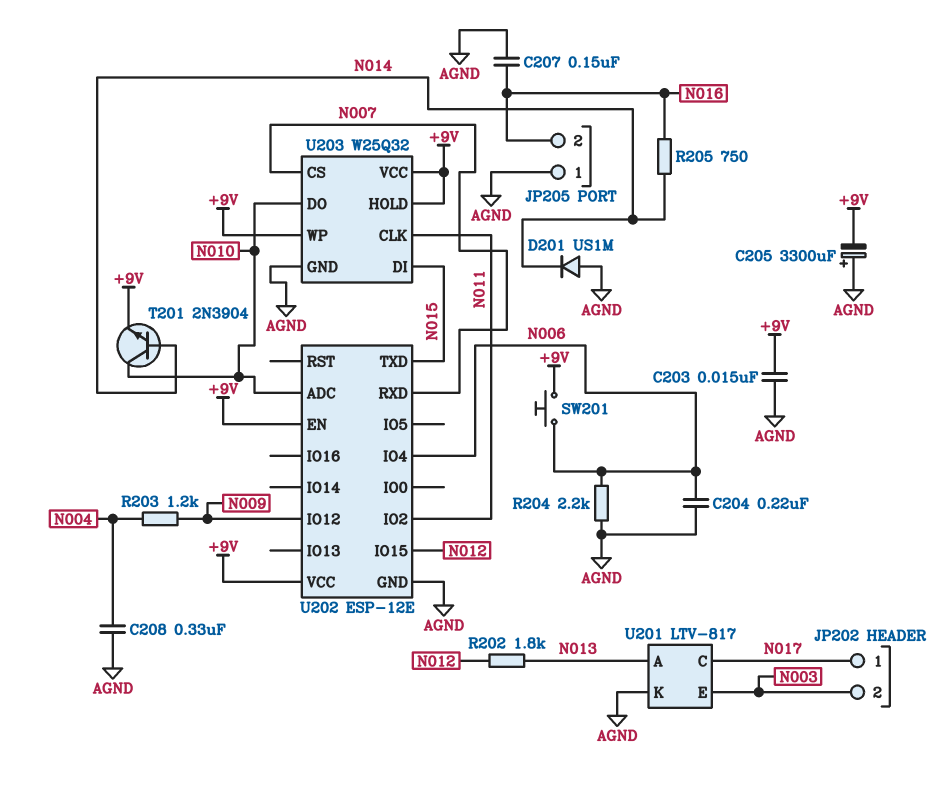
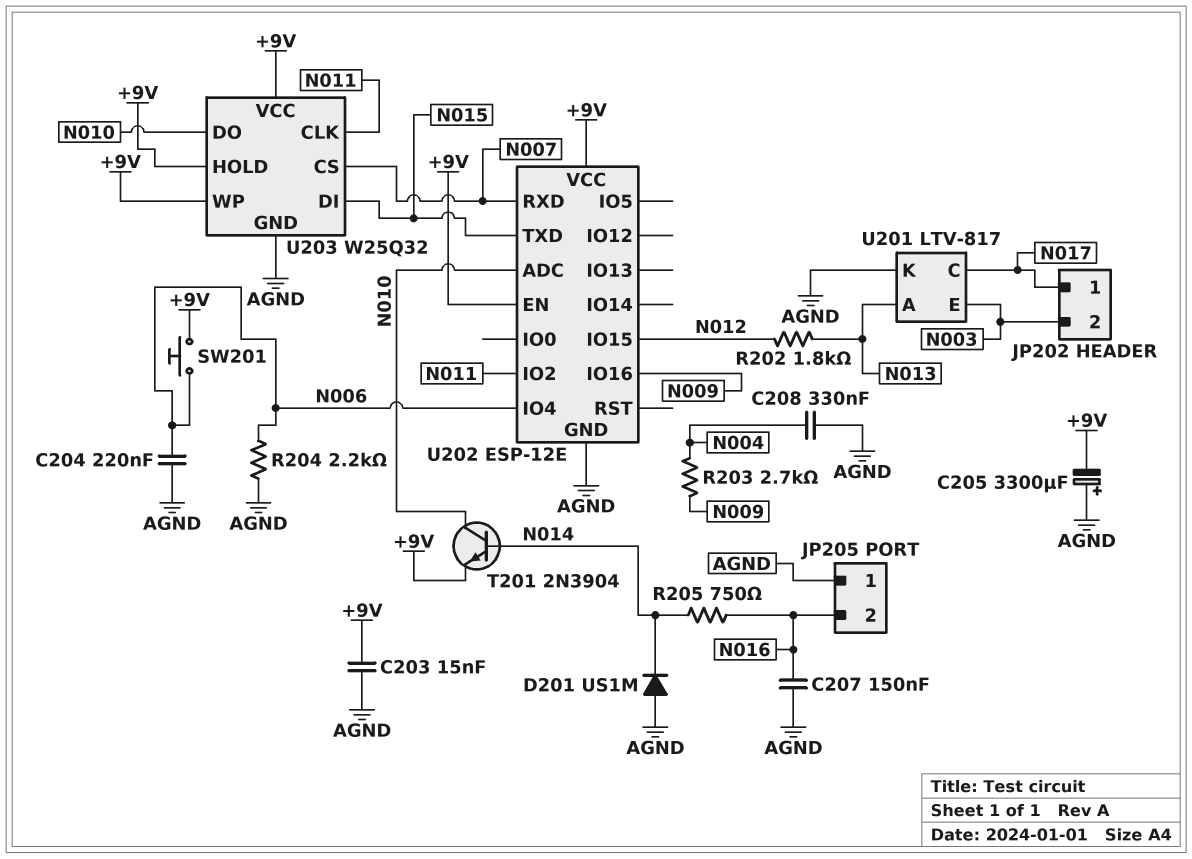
R203: 1.2k (N004, N009) -> 2.7k (N004, N009)
U202 pin IO12: N009 -> none
U202 pin IO16: none -> N009

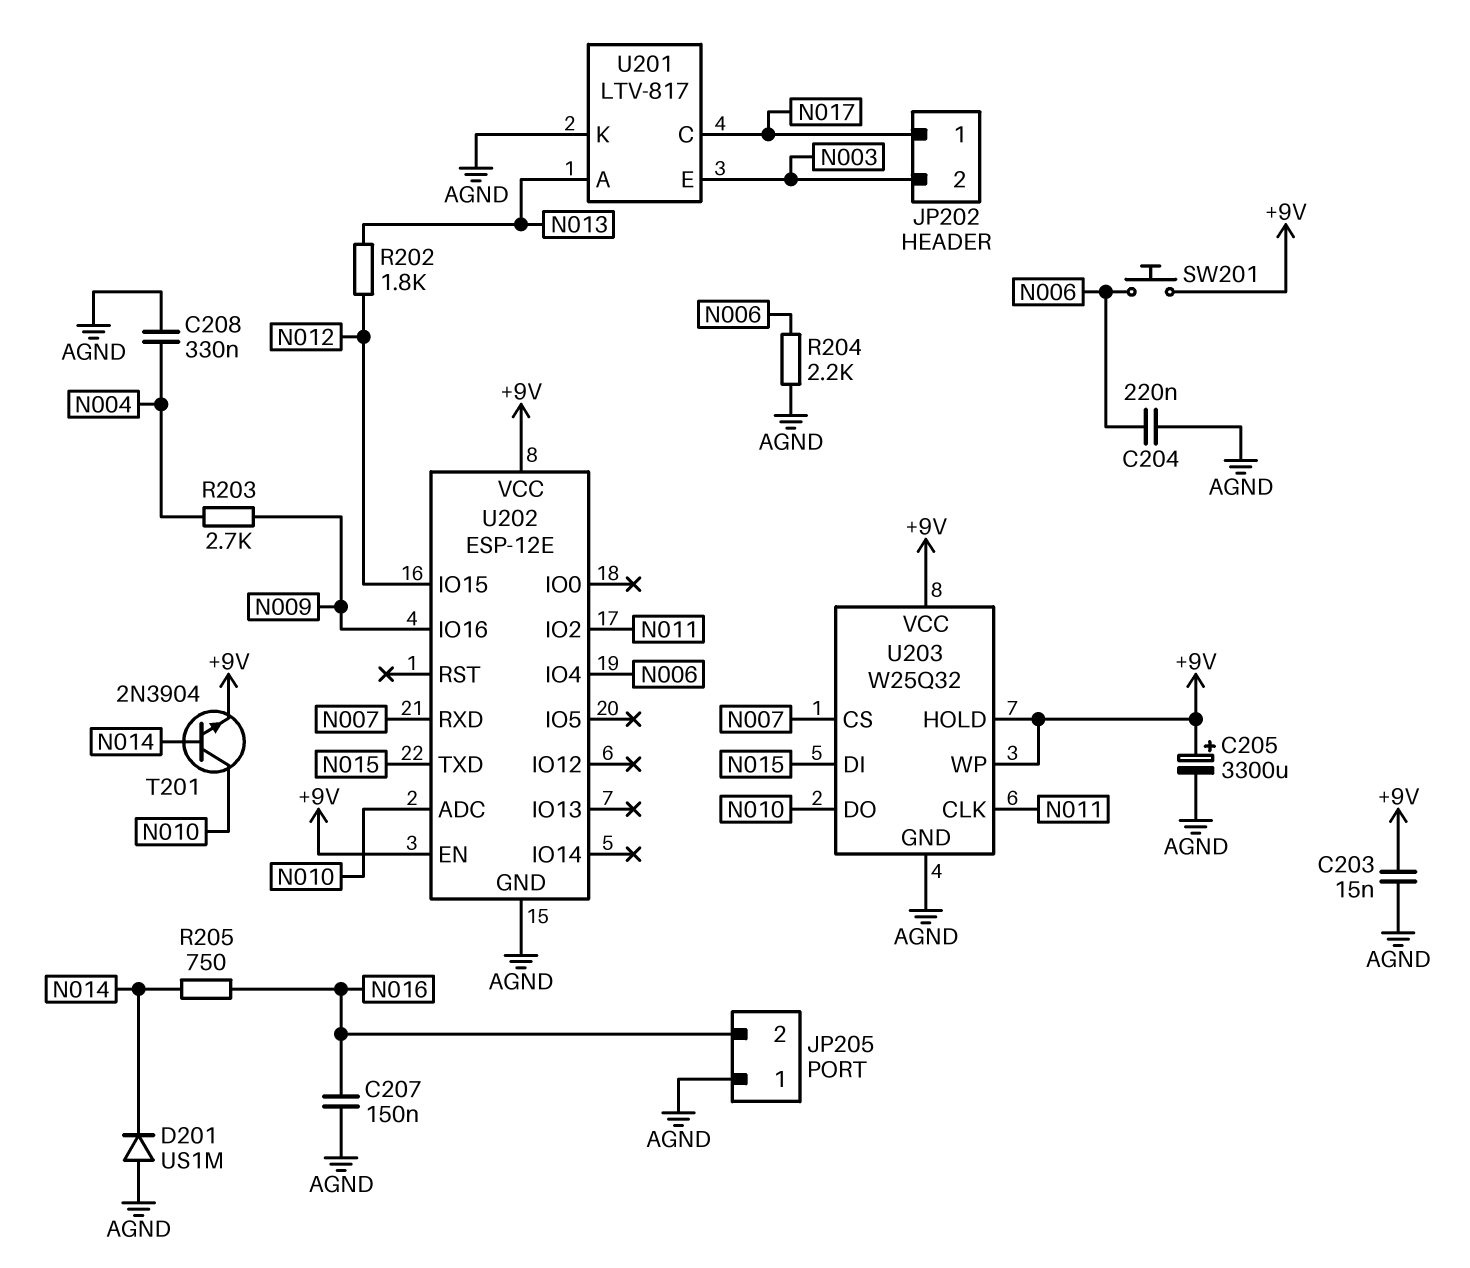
C205: 3300uF (plus AGND, minus +9V) -> 3300uF (plus +9V, minus AGND)

